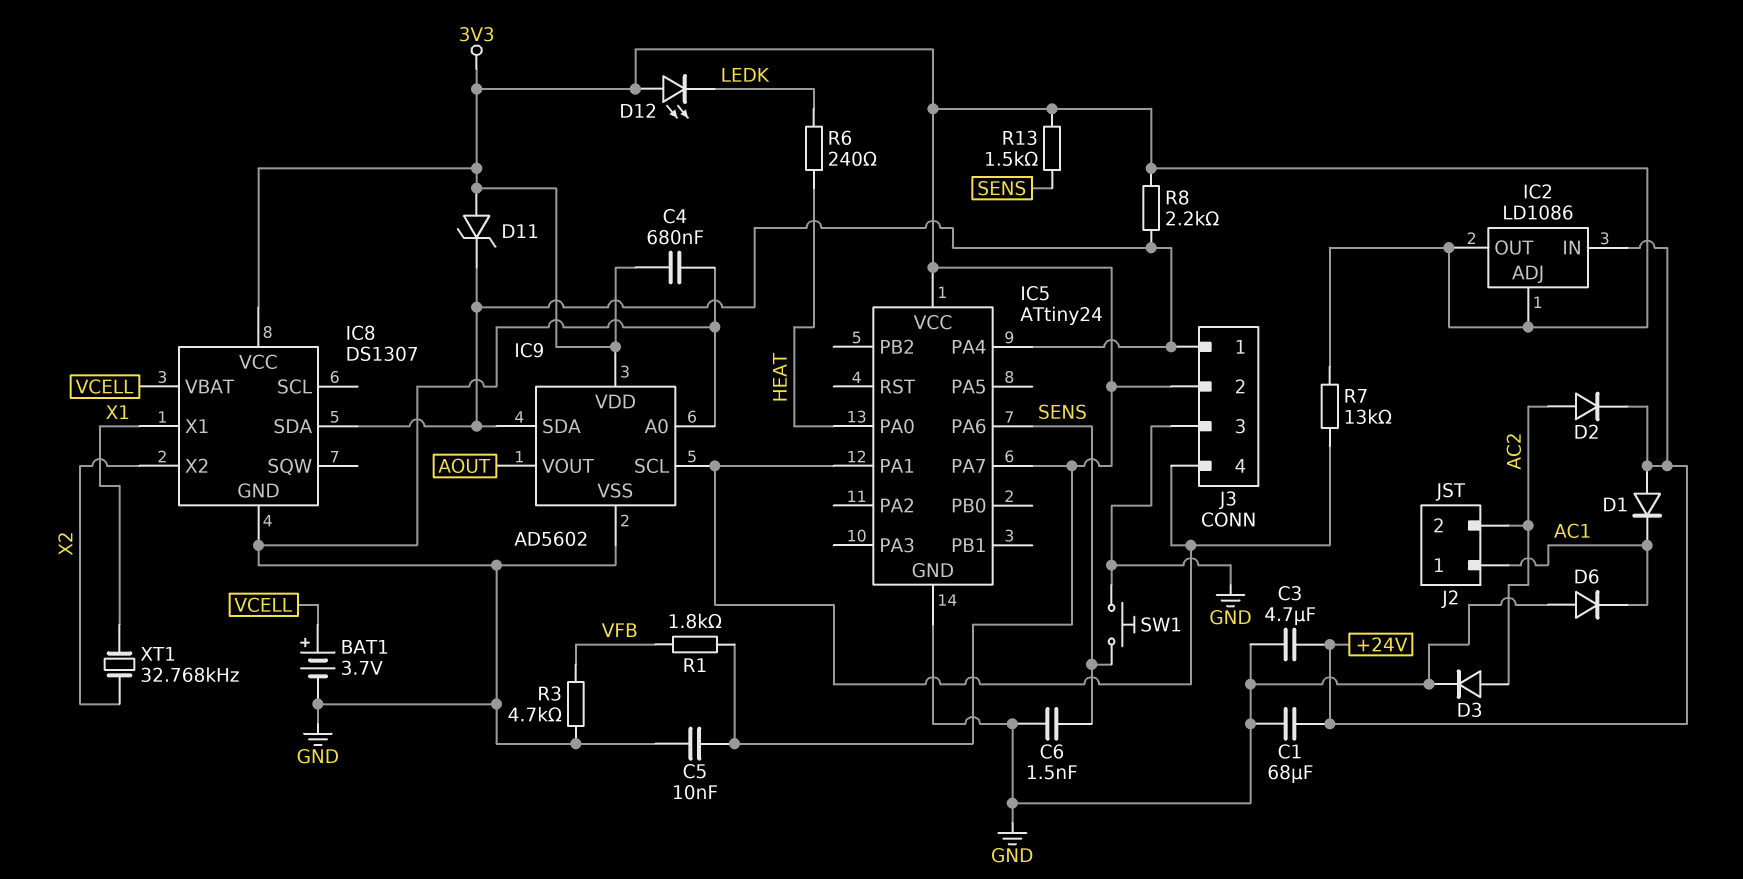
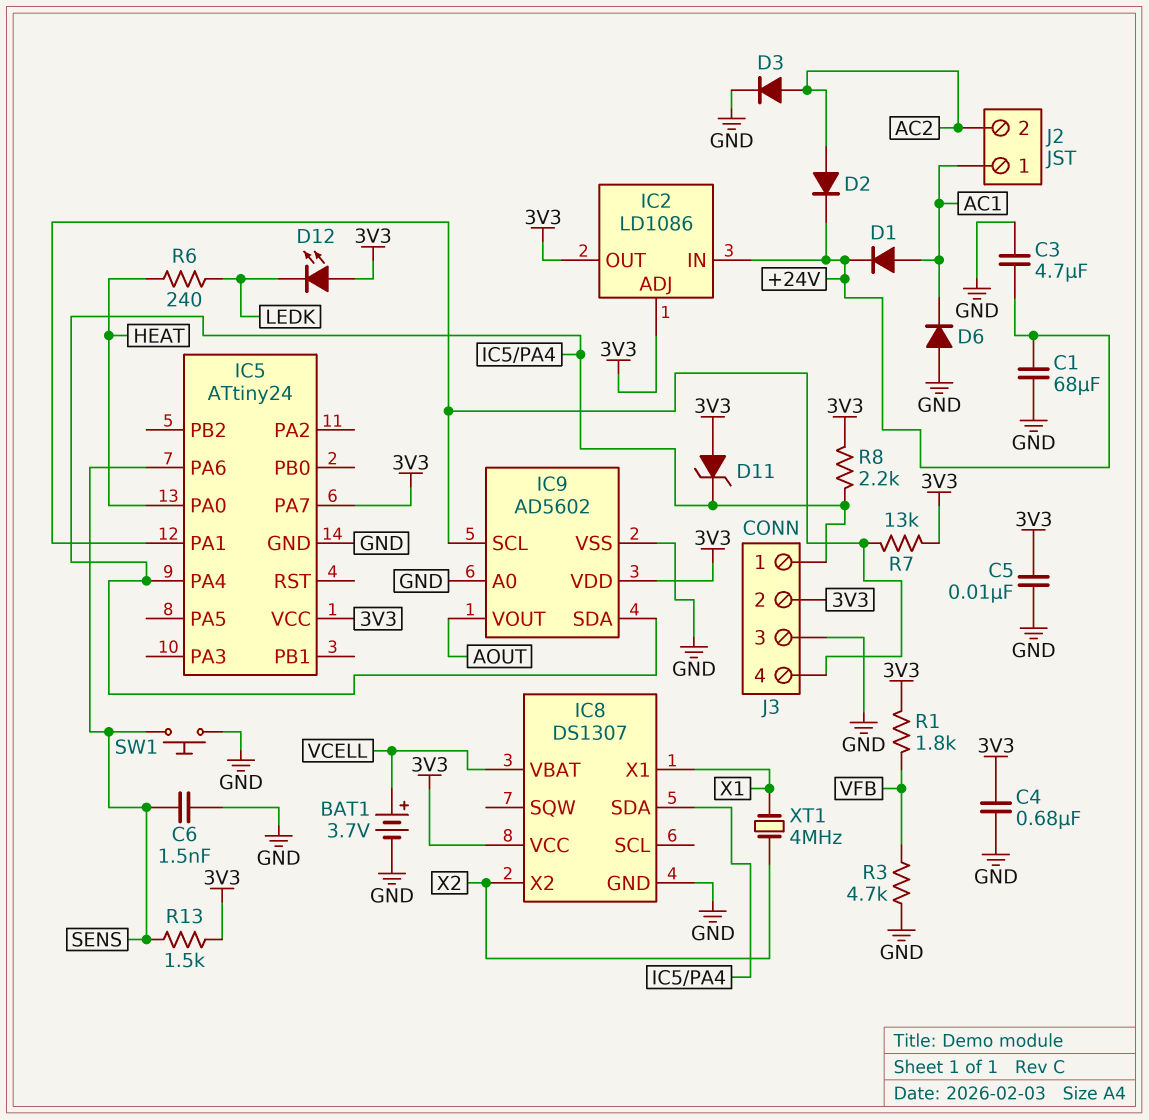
D1: diode (A +24V, K AC1) -> diode (A AC1, K +24V)
XT1: 32.768kHz (X1, X2) -> 4MHz (X1, X2)

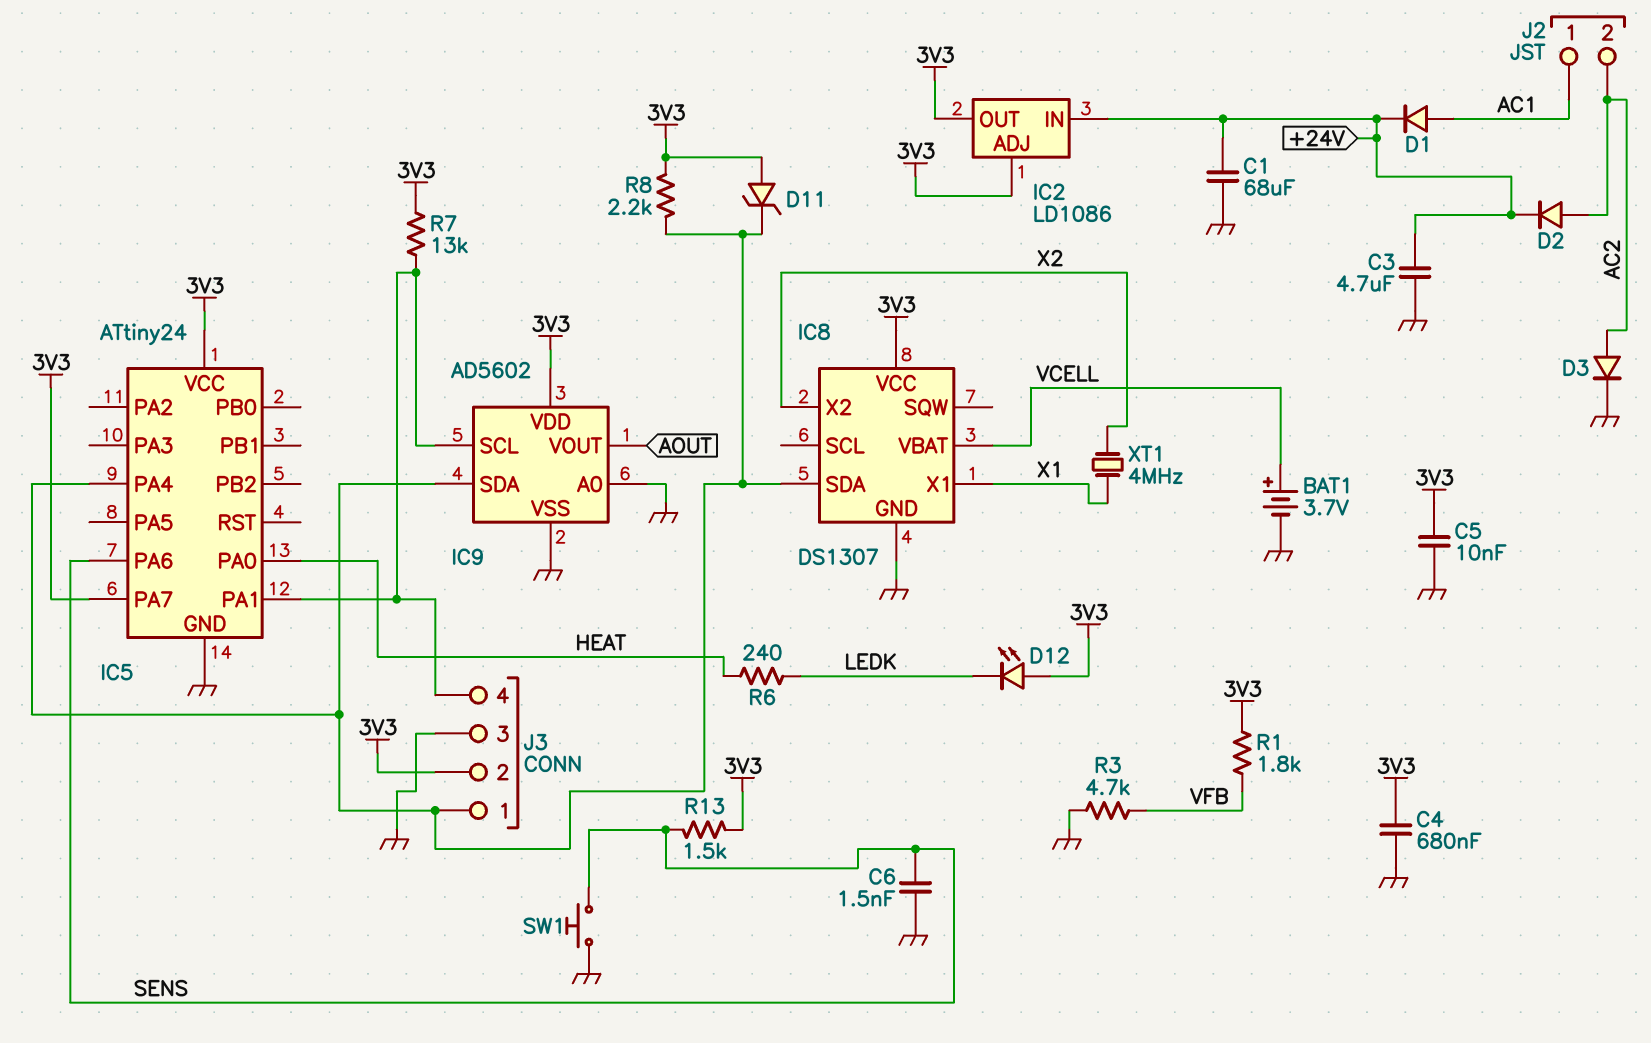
D6: diode (A GND, K AC1) -> none

